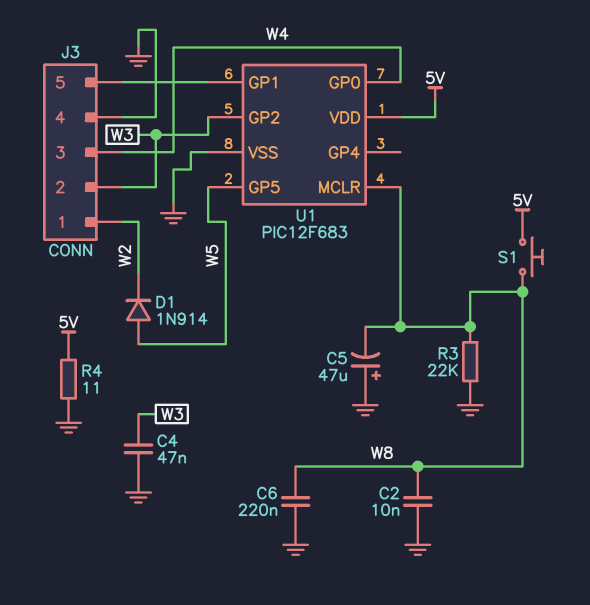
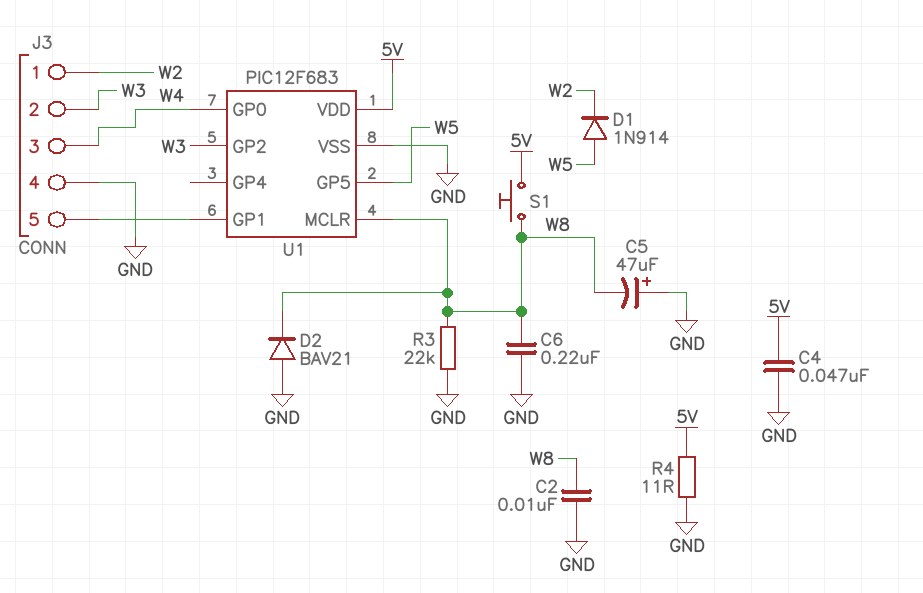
C4: 47nF (GND, W3) -> 47nF (5V, GND)
D2: none -> diode BAV21 (A GND, K W8)

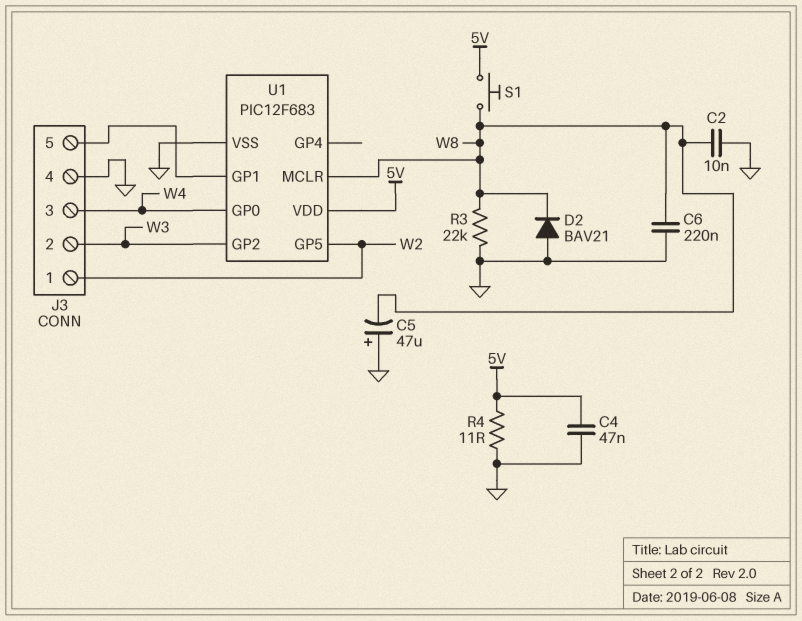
D1: diode 1N914 (A W5, K W2) -> none
U1 pin GP5: W5 -> W2

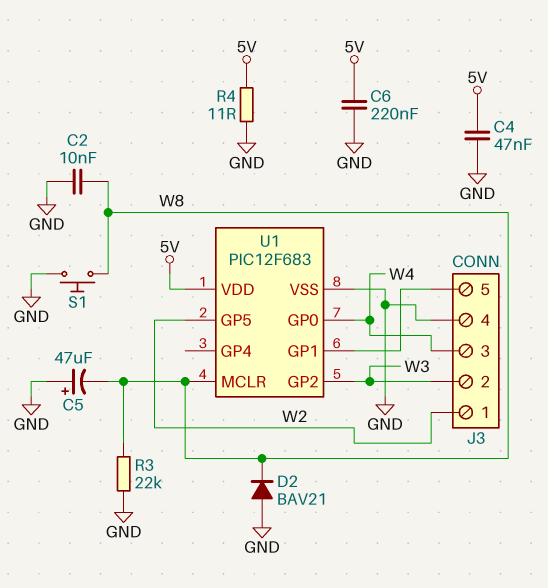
C6: 220nF (GND, W8) -> 220nF (5V, GND)
S1: button (5V, W8) -> button (GND, W8)

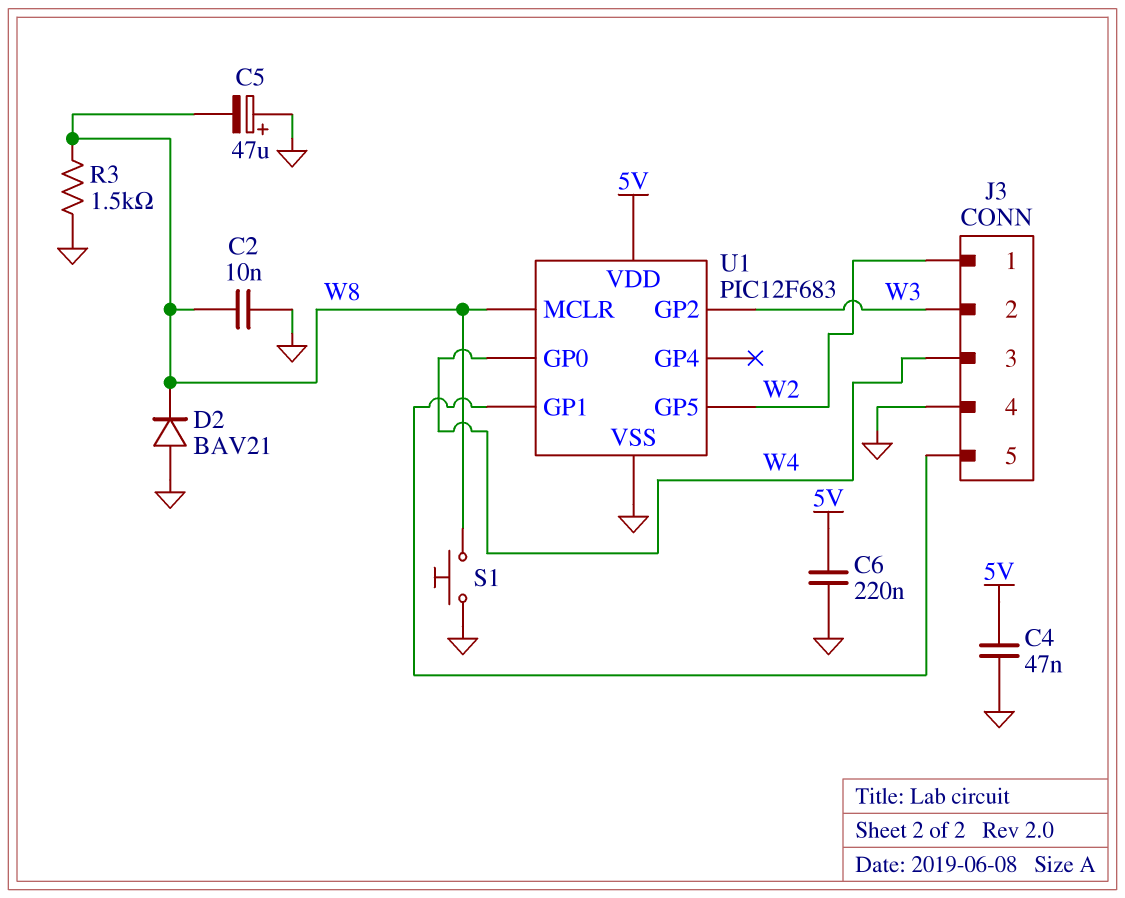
R3: 22k (GND, W8) -> 1.5k (GND, W8)
R4: 11 (5V, GND) -> none

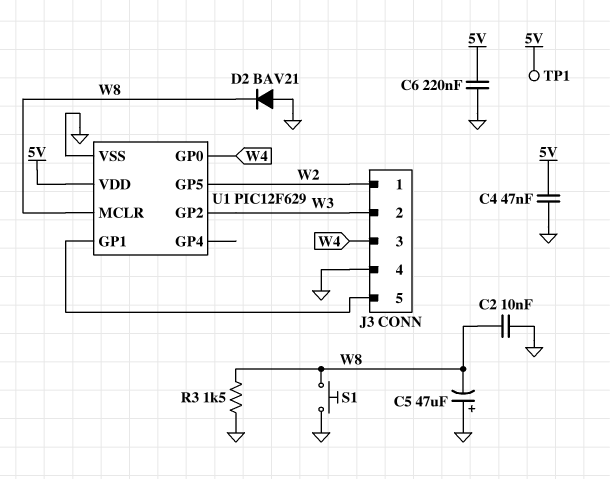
TP1: none -> test point (5V)
U1: PIC12F683 -> PIC12F629

